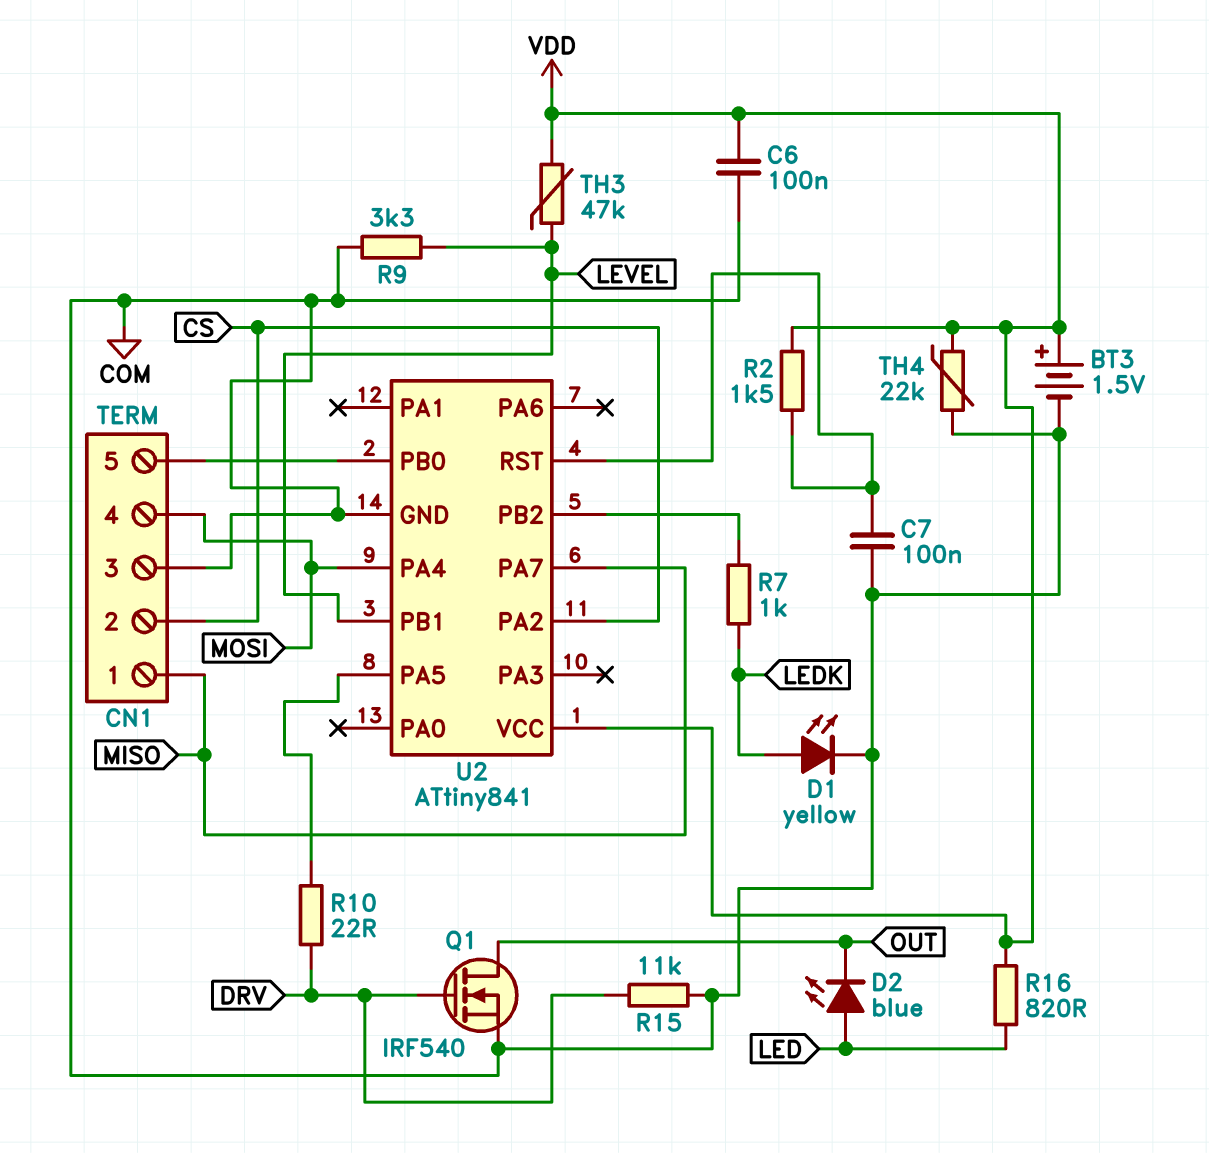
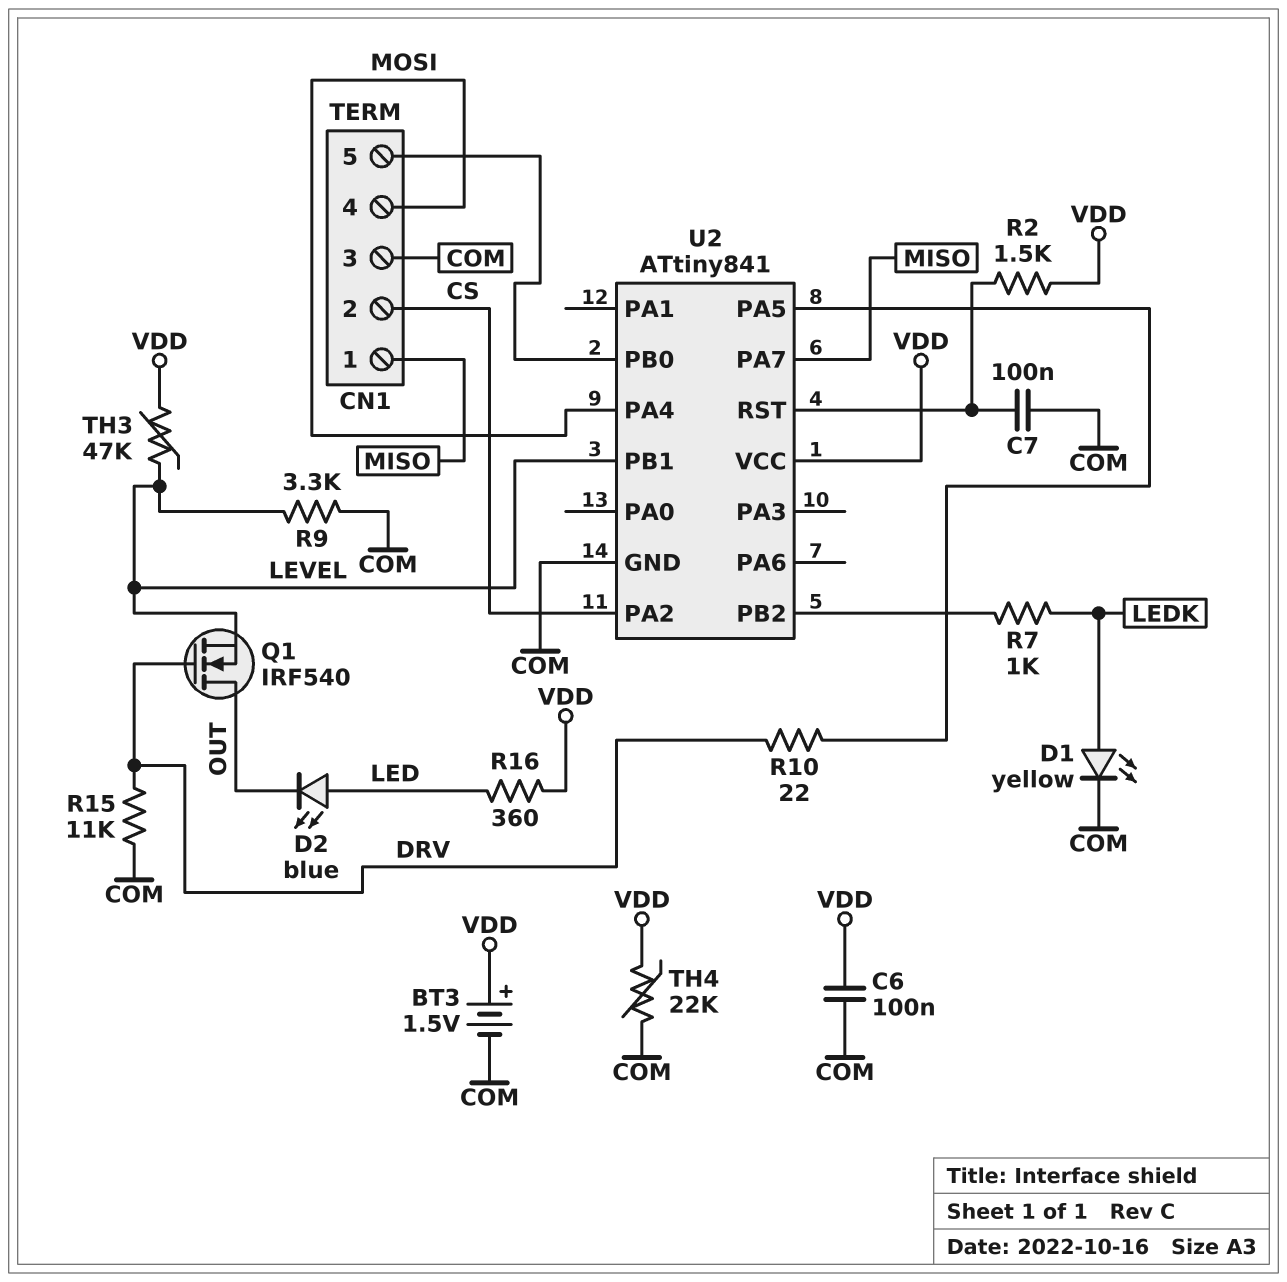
Q1: NMOS IRF540 (G DRV, D OUT, S COM) -> NMOS IRF540 (G DRV, D OUT, S LEVEL)
R16: 820 (LED, VDD) -> 360 (LED, VDD)

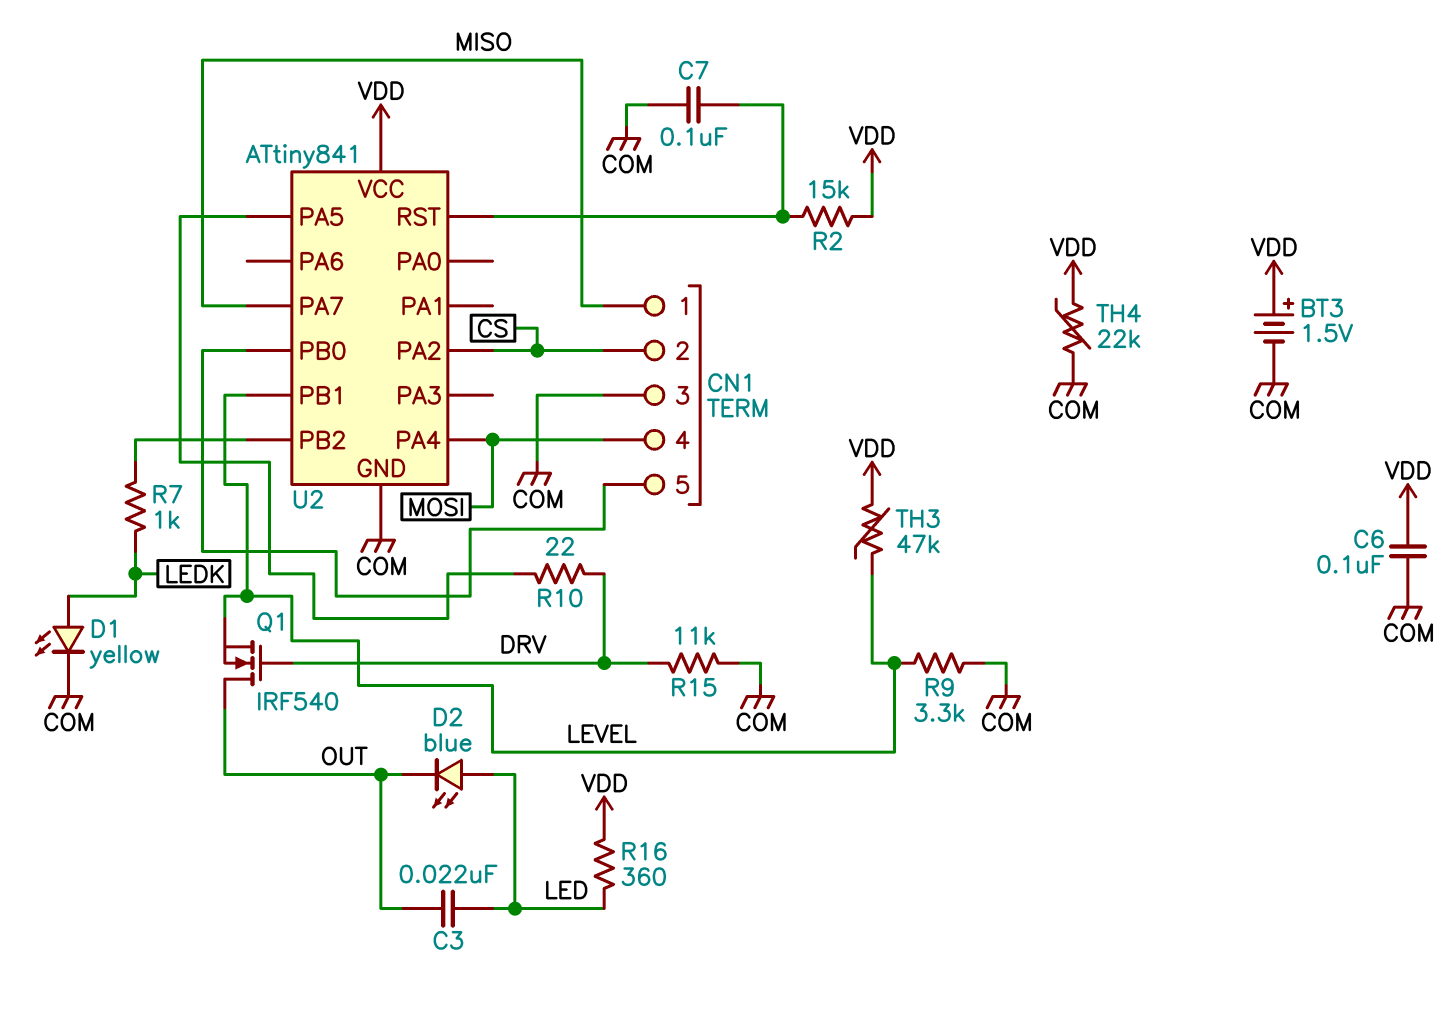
C3: none -> 22nF (LED, OUT)
R2: 1.5k (U2/RST, VDD) -> 15k (U2/RST, VDD)

